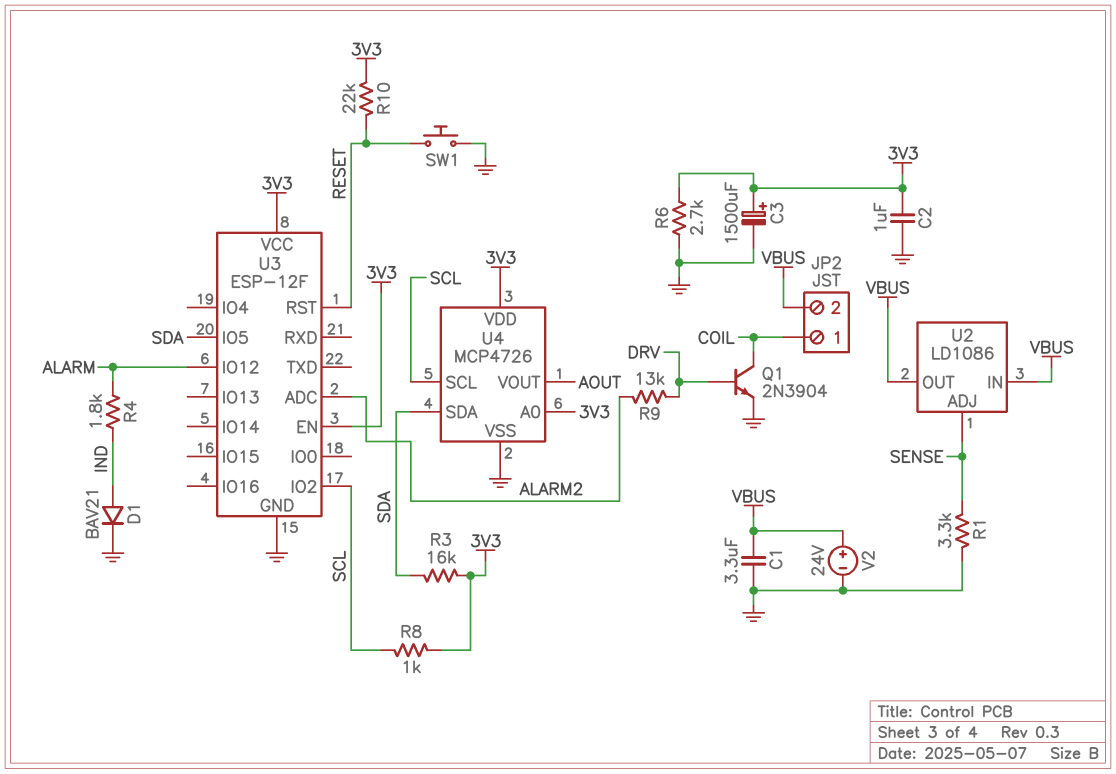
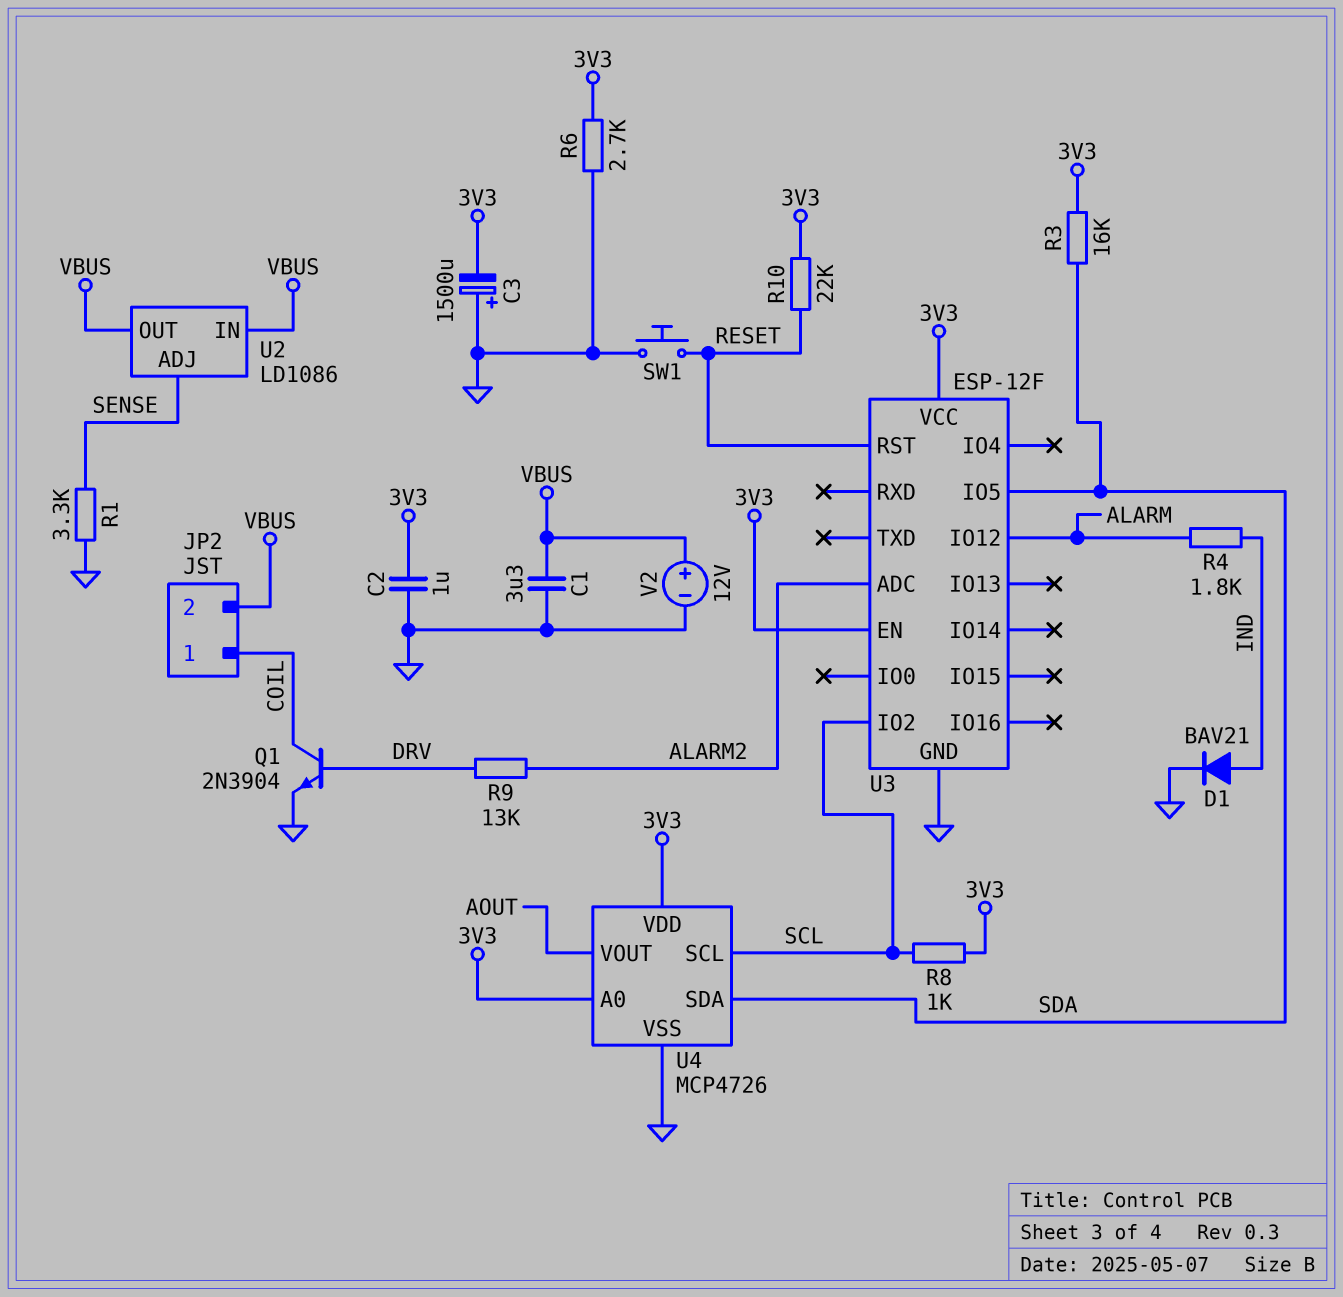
C3: 1500uF (plus 3V3, minus GND) -> 1500uF (plus GND, minus 3V3)
V2: 24V (plus VBUS, minus GND) -> 12V (plus VBUS, minus GND)

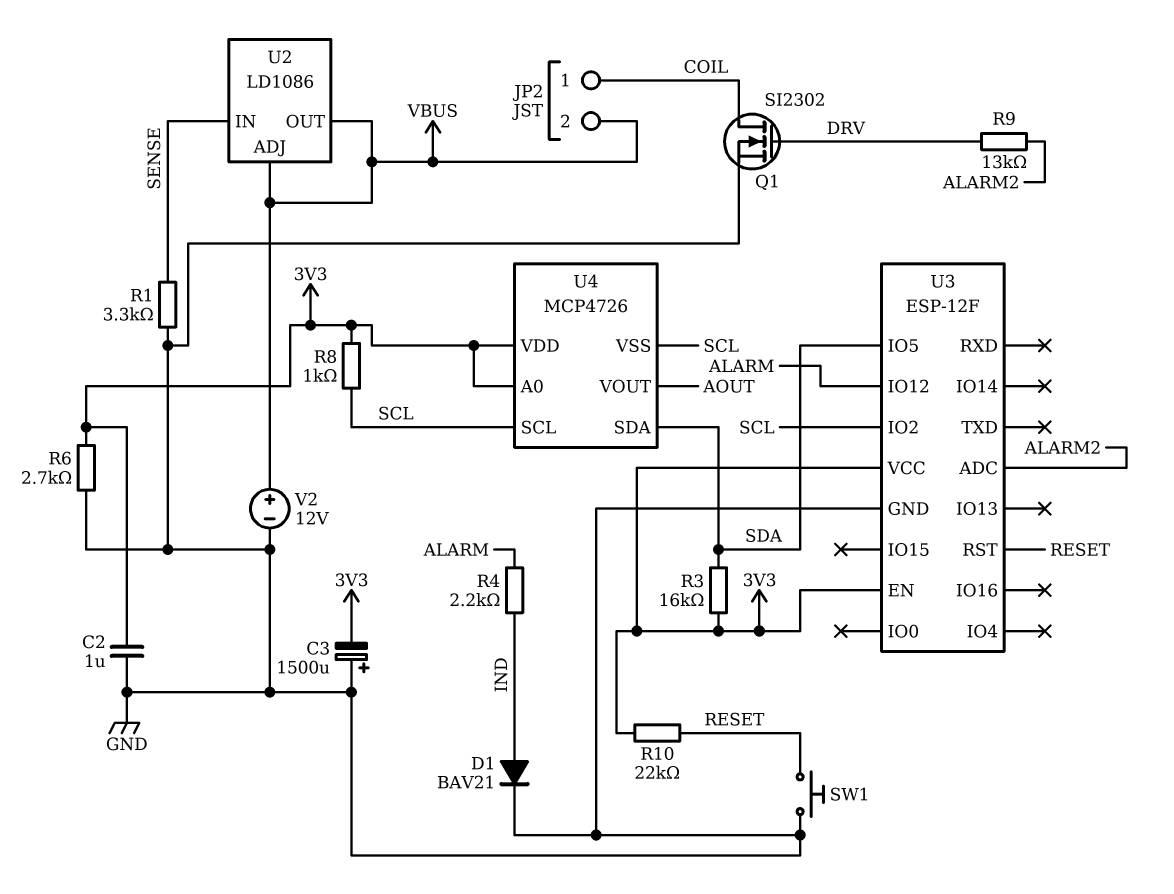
C1: 3.3uF (GND, VBUS) -> none
Q1: NPN 2N3904 (B DRV, C COIL, E GND) -> NMOS SI2302 (G DRV, D COIL, S GND)
R4: 1.8k (ALARM, IND) -> 2.2k (ALARM, IND)
U2 pin ADJ: SENSE -> VBUS
U2 pin IN: VBUS -> SENSE
U4 pin VSS: GND -> SCL

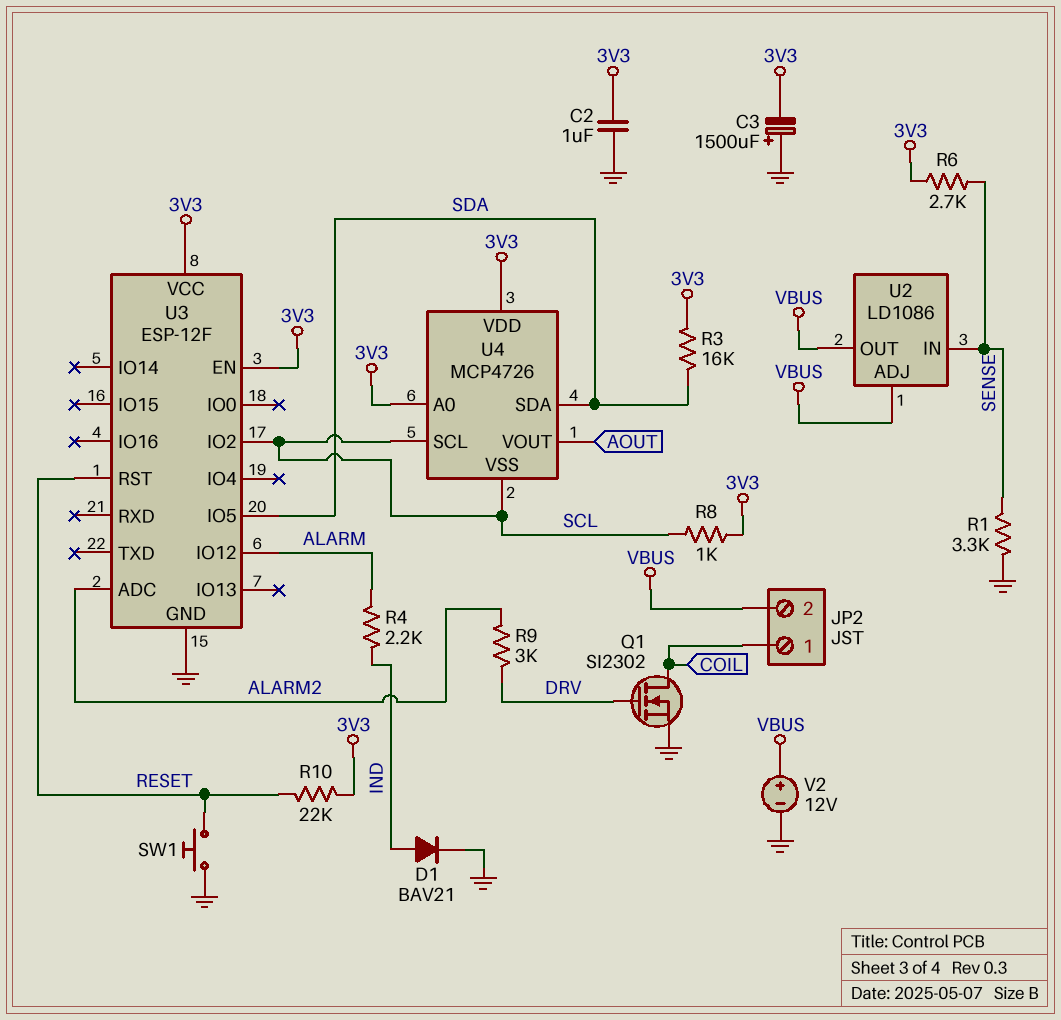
R6: 2.7k (3V3, GND) -> 2.7k (3V3, SENSE)
R9: 13k (ALARM2, DRV) -> 3k (ALARM2, DRV)

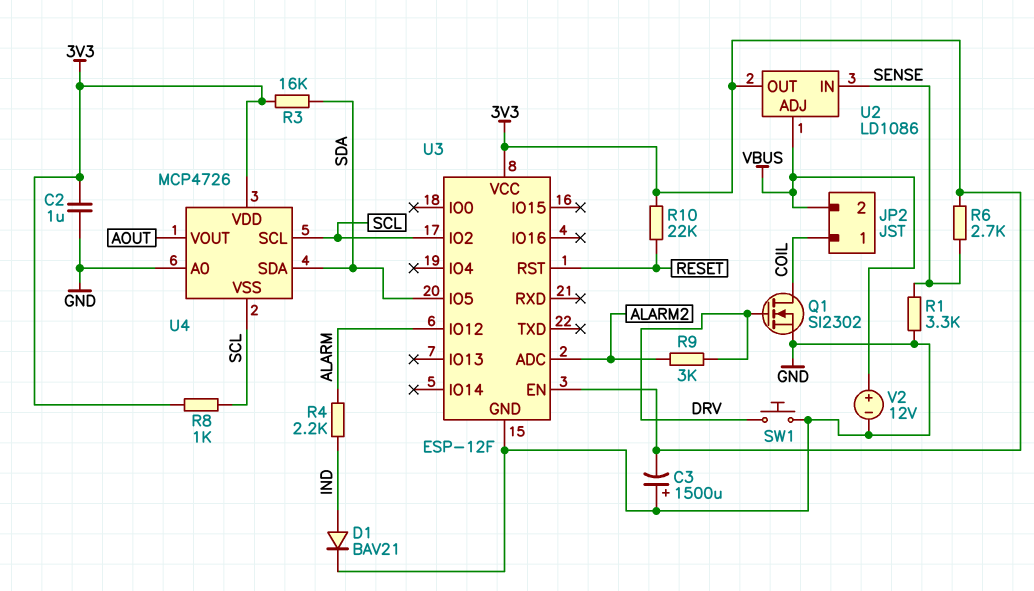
SW1: button (GND, RESET) -> button (DRV, GND)
U2 pin OUT: VBUS -> 3V3
U4 pin A0: 3V3 -> GND

